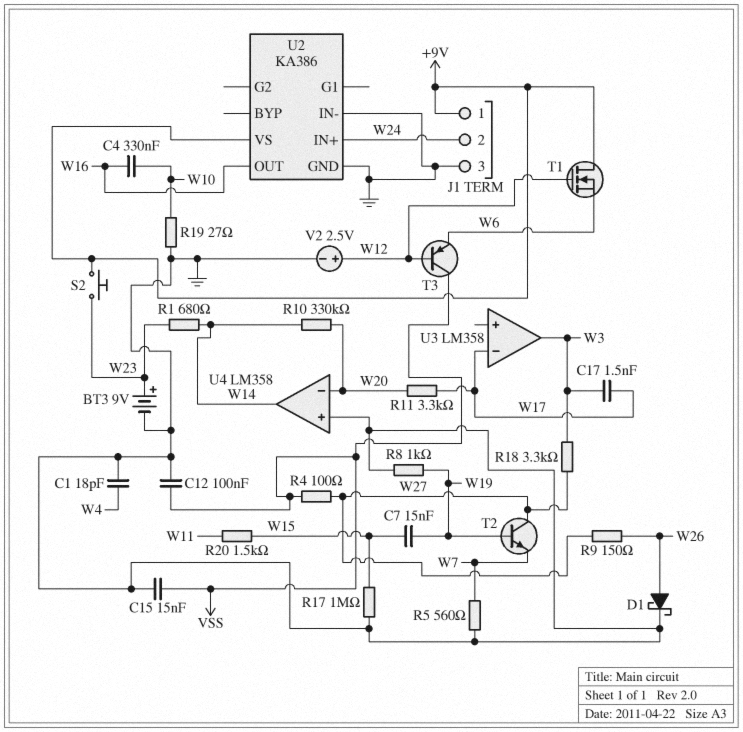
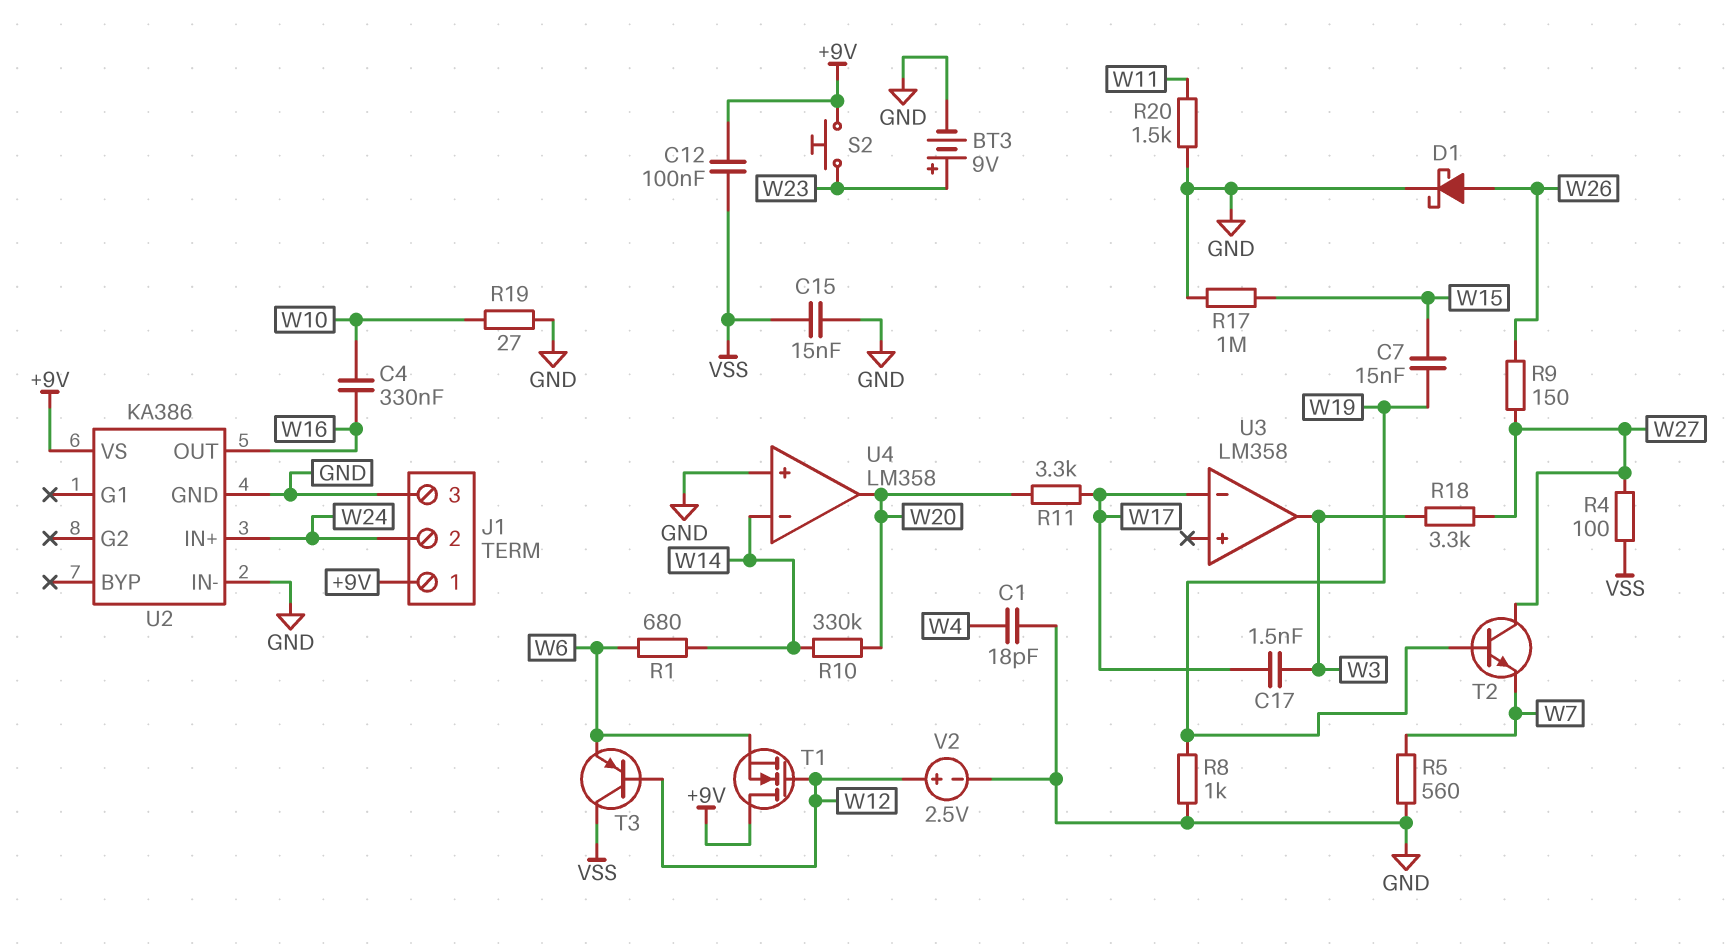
C12: 100nF (GND, VSS) -> 100nF (+9V, VSS)
R1: 680 (W14, W23) -> 680 (W6, W14)
R20: 1.5k (W11, W15) -> 1.5k (GND, W11)
U4 pin in-: W20 -> W14
U4 pin out: W14 -> W20

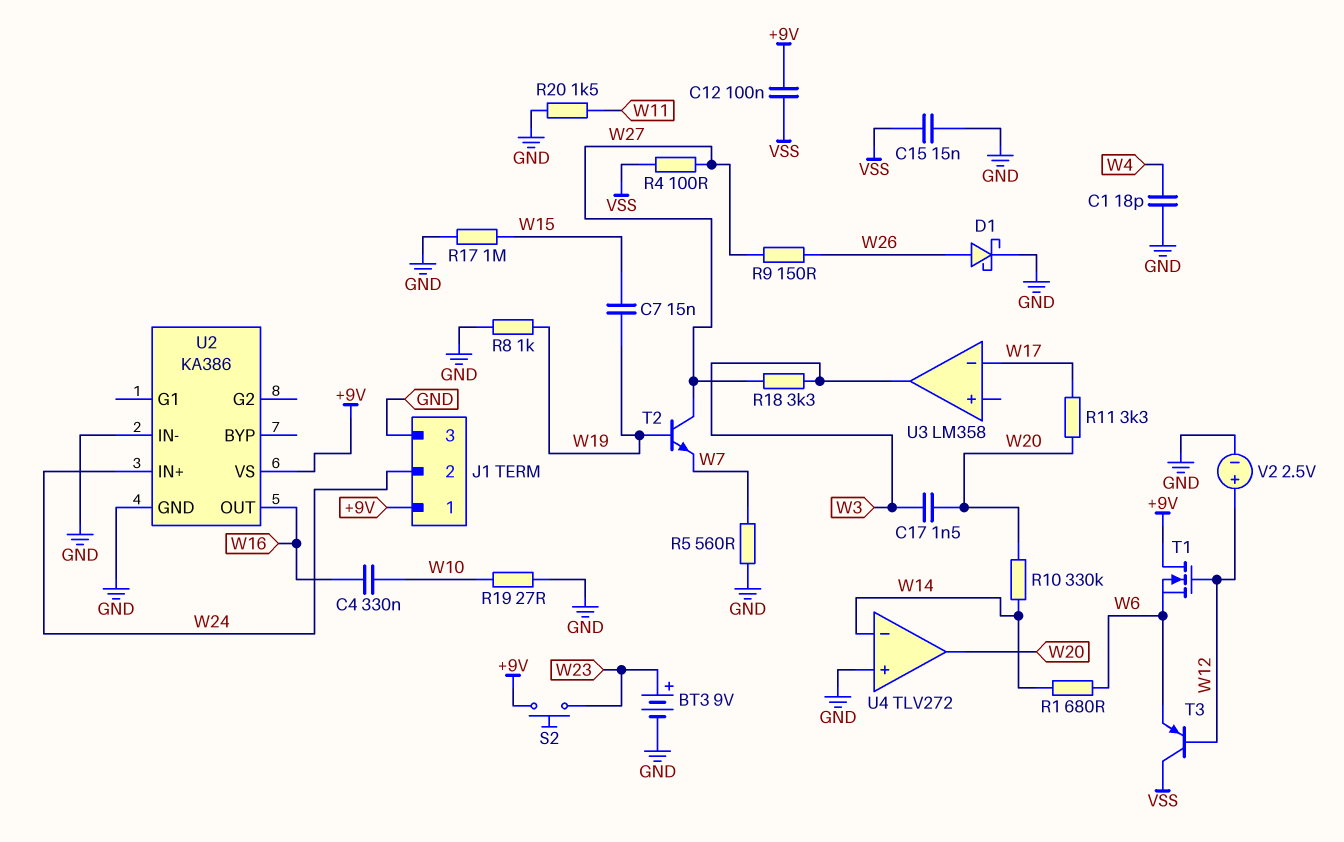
C17: 1.5nF (W3, W17) -> 1.5nF (W3, W20)
U4: LM358 -> TLV272

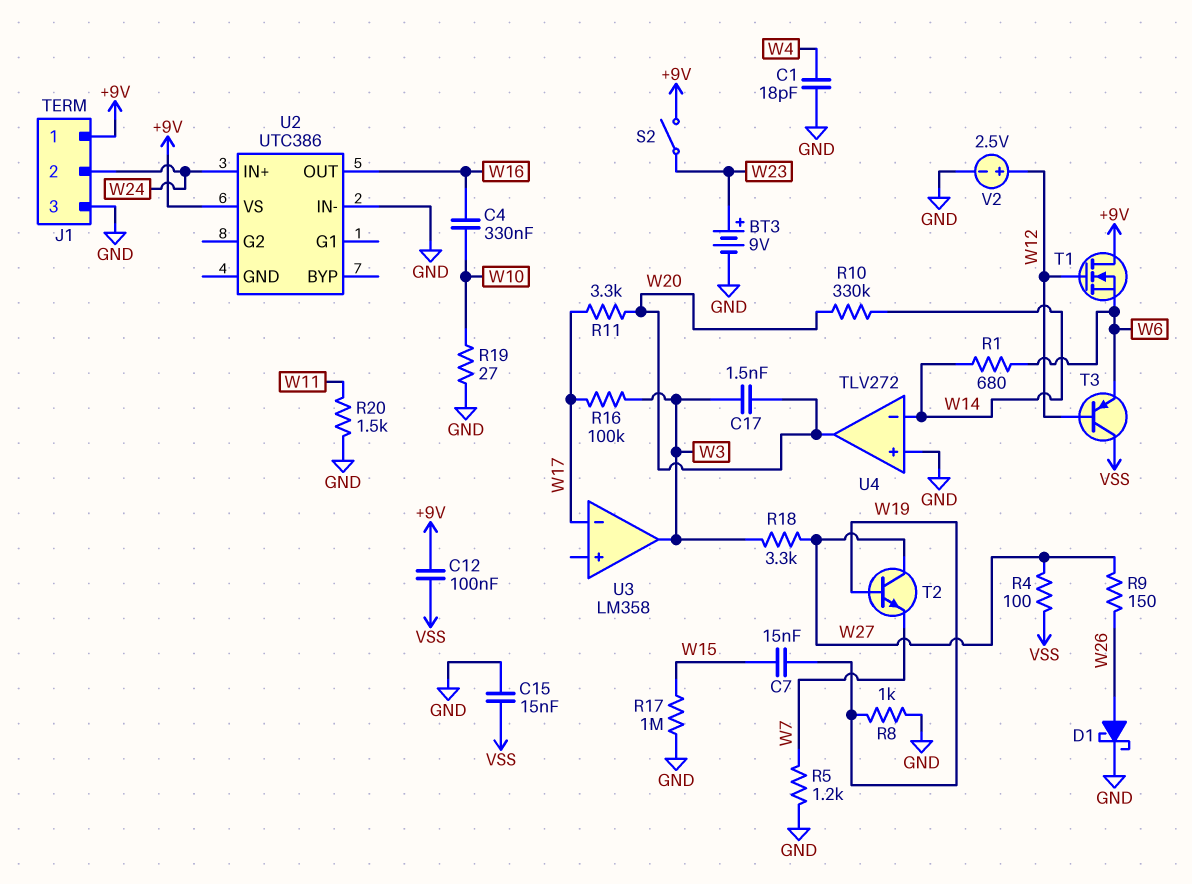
R5: 560 (GND, W7) -> 1.2k (GND, W7)
R16: none -> 100k (W3, W17)
S2: button (+9V, W23) -> switch (+9V, W23)
U2: KA386 -> UTC386
U2 pin GND: GND -> none

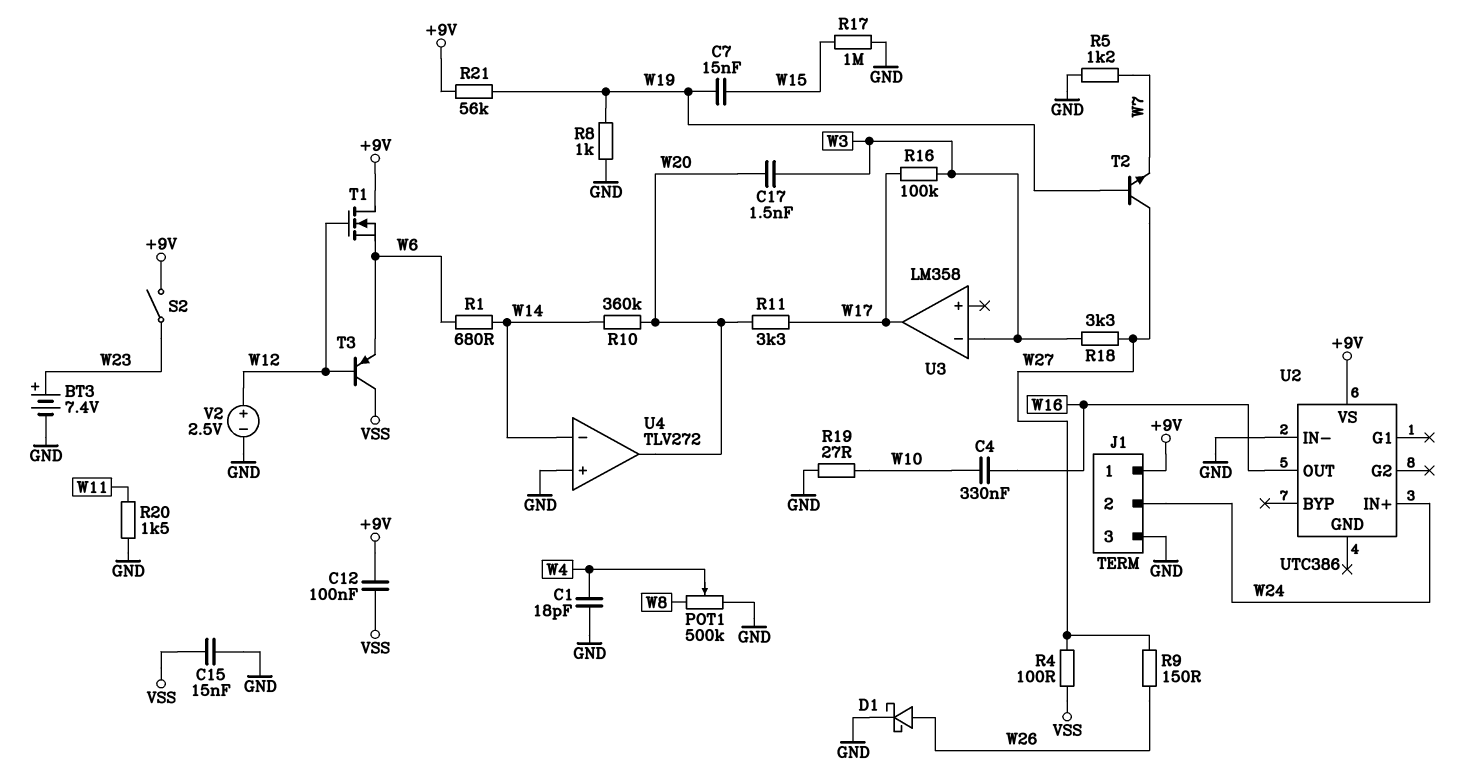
BT3: 9V (plus W23, minus GND) -> 7.4V (plus W23, minus GND)
POT1: none -> 500k (GND, W8, wiper W4)
R10: 330k (W14, W20) -> 360k (W14, W20)
R21: none -> 56k (+9V, W19)
U3 pin in-: W17 -> W3
U3 pin out: W3 -> W17

